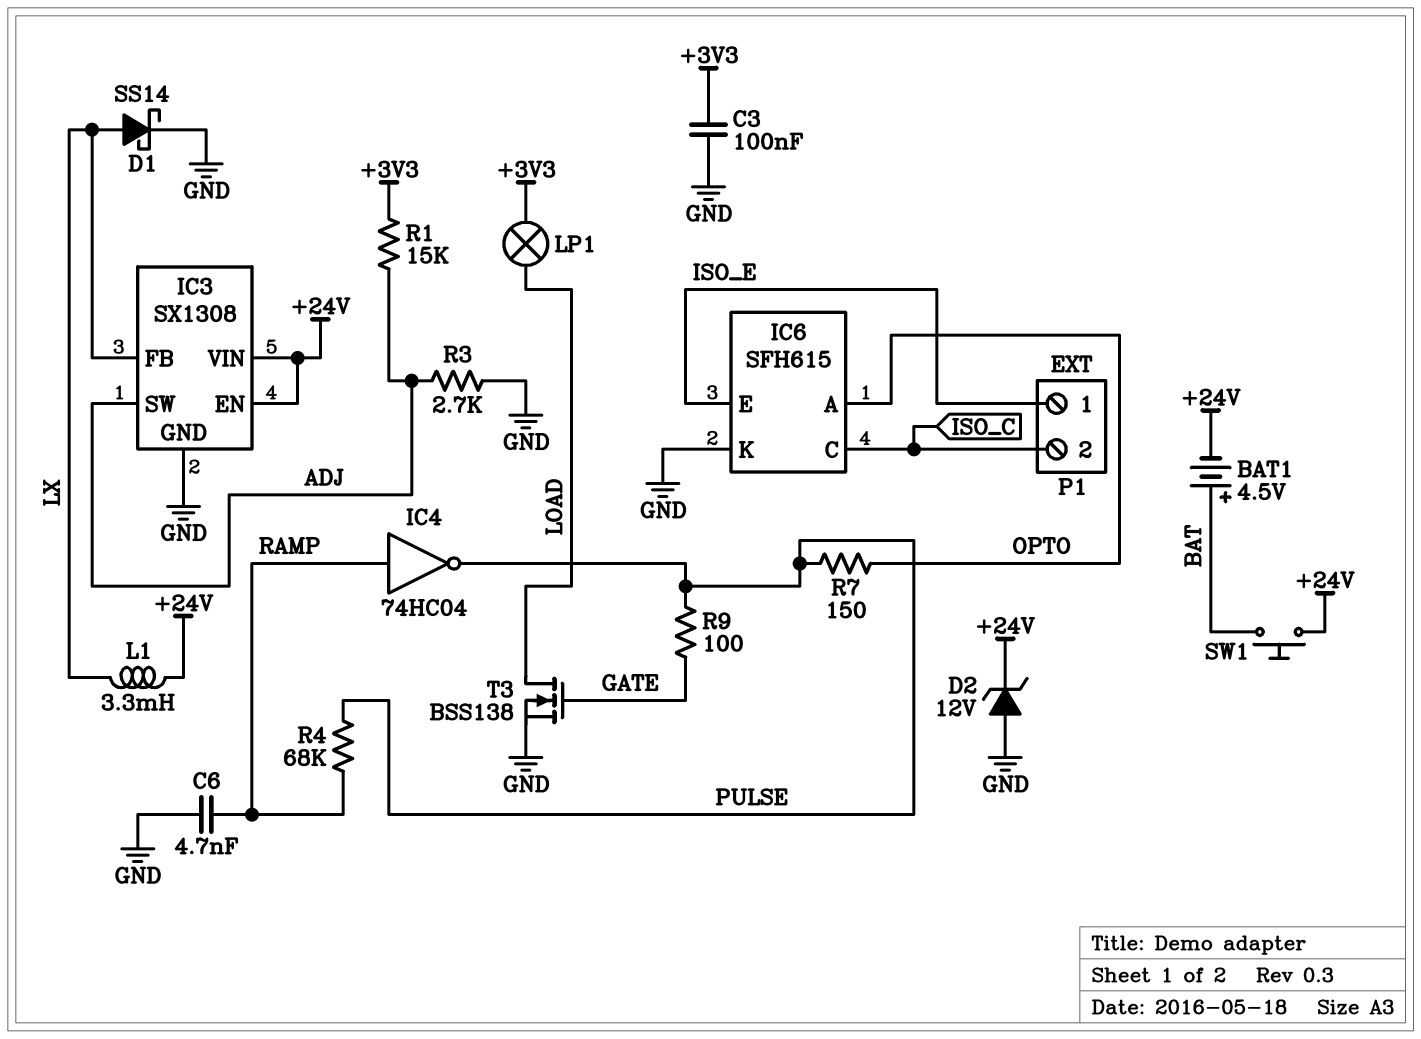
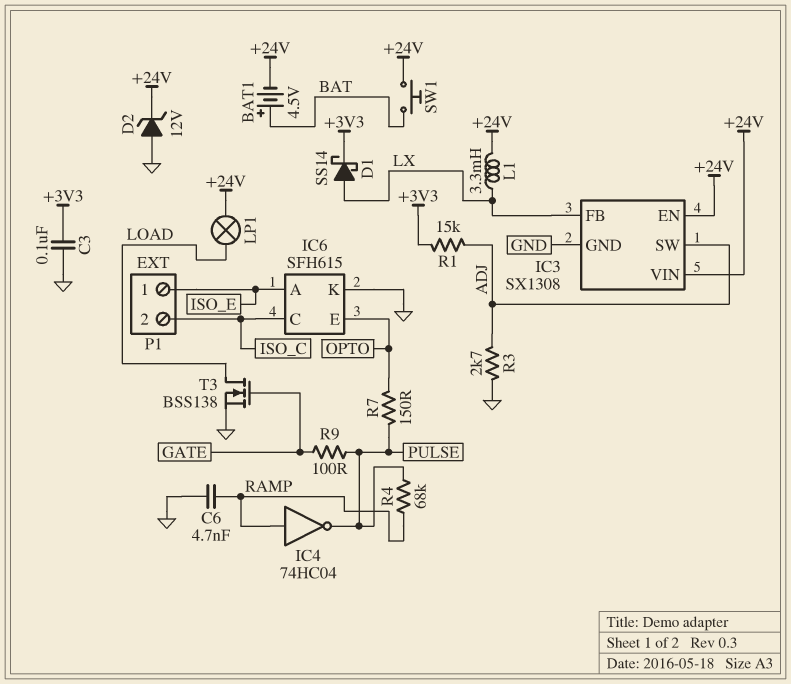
D1: schottky SS14 (A LX, K GND) -> schottky SS14 (A LX, K +3V3)
IC6 pin A: OPTO -> ISO_E
IC6 pin E: ISO_E -> OPTO
LP1: lamp (+3V3, LOAD) -> lamp (+24V, LOAD)

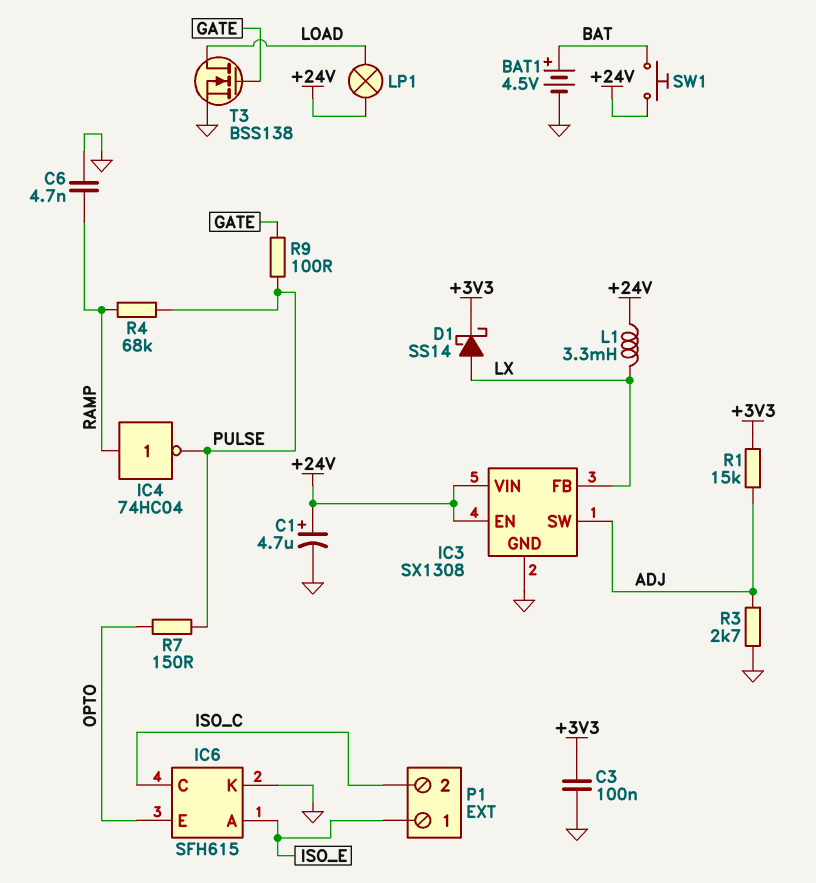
BAT1: 4.5V (plus BAT, minus +24V) -> 4.5V (plus BAT, minus GND)
C1: none -> 4.7uF (plus +24V, minus GND)
D2: zener 12V (A GND, K +24V) -> none

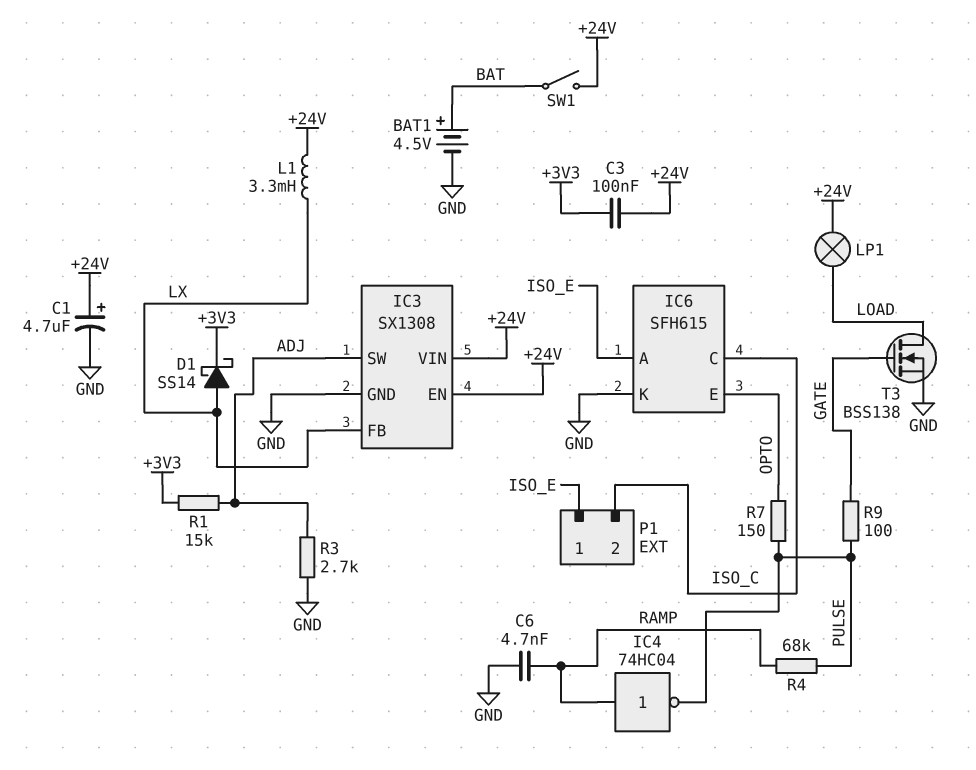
C3: 100nF (+3V3, GND) -> 100nF (+3V3, +24V)
SW1: button (+24V, BAT) -> switch (+24V, BAT)

